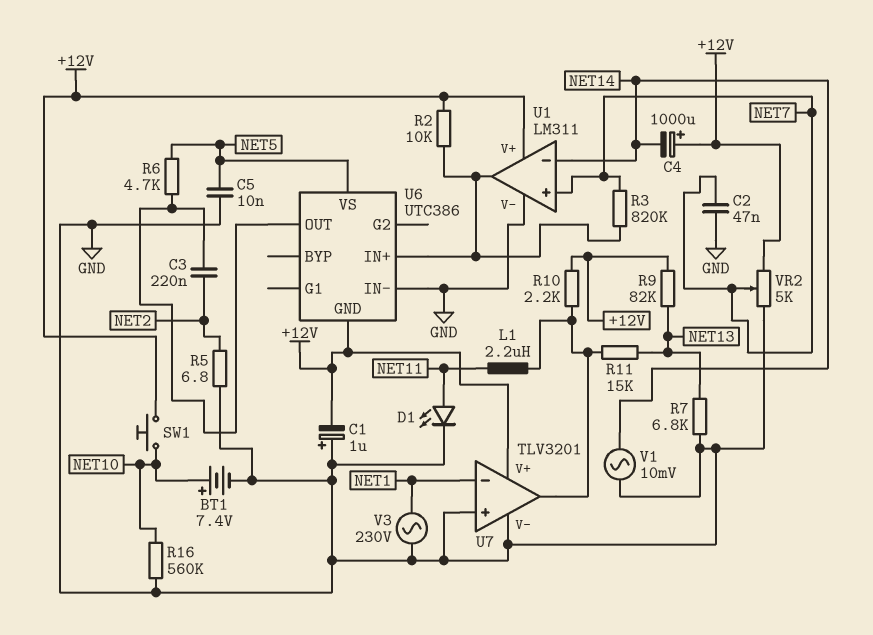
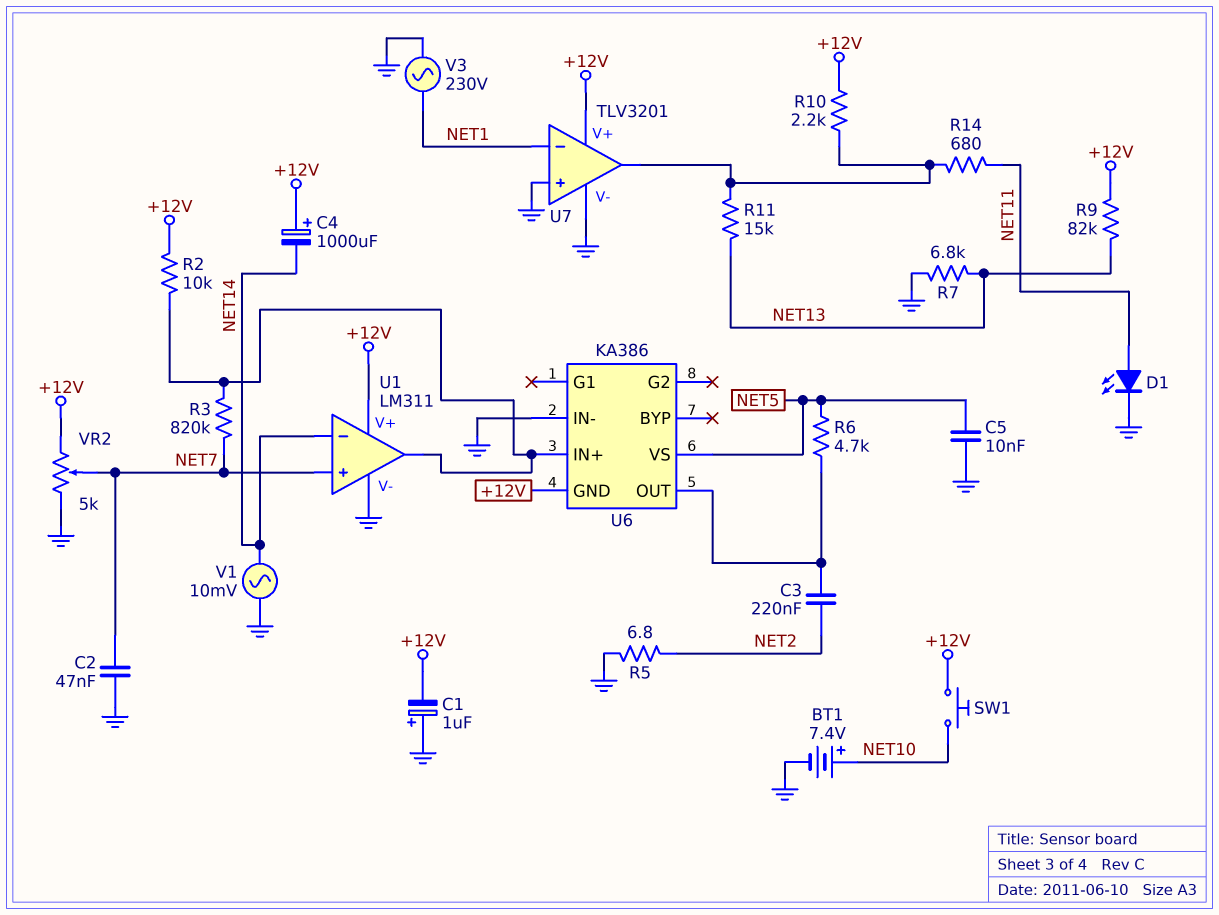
L1: 2.2uH (NET11, U7/out) -> none
R14: none -> 680 (NET11, U7/out)
R16: 560k (GND, NET10) -> none
U6: UTC386 -> KA386

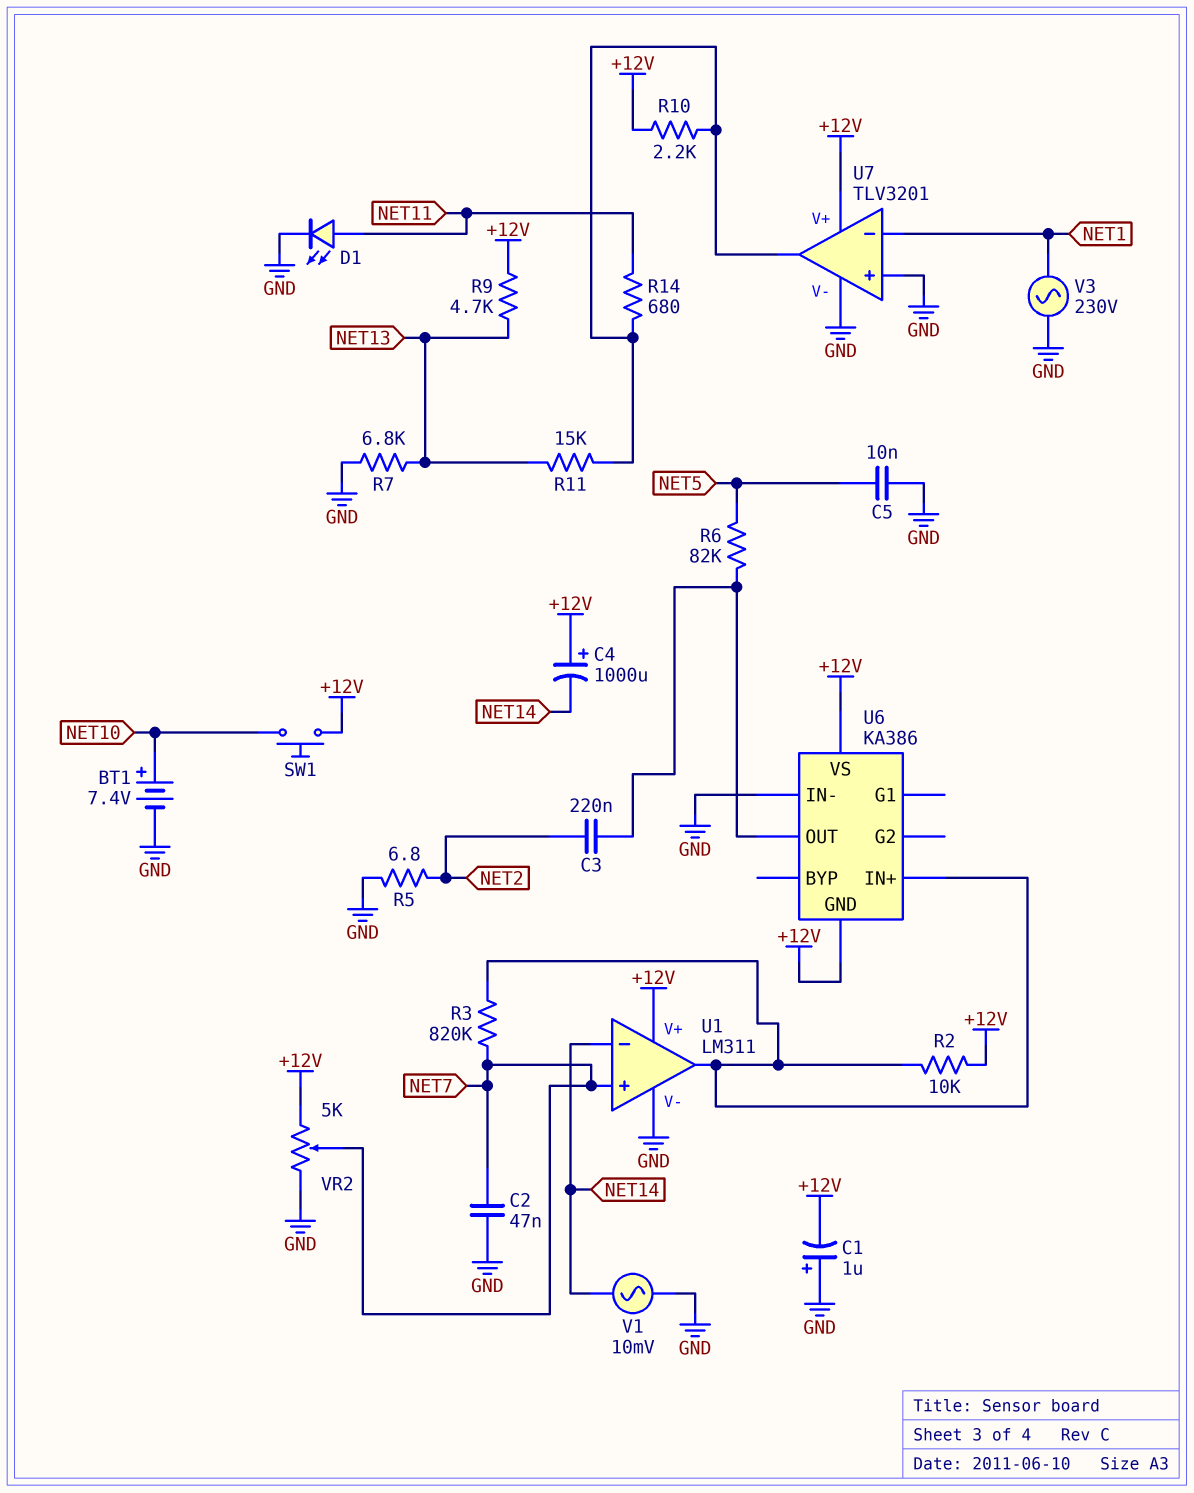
R6: 4.7k (NET5, U6/OUT) -> 82k (NET5, U6/OUT)
R9: 82k (+12V, NET13) -> 4.7k (+12V, NET13)
U6 pin VS: NET5 -> +12V

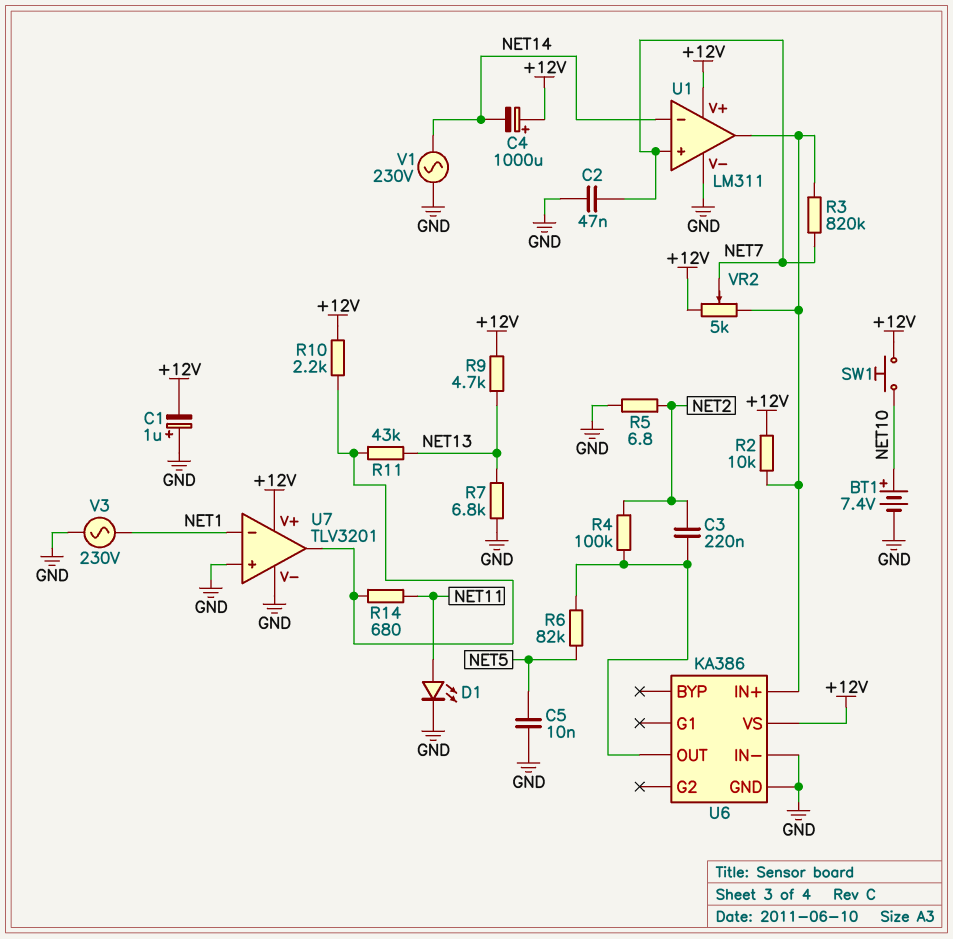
R4: none -> 100k (NET2, U6/OUT)
R11: 15k (NET13, U7/out) -> 43k (NET13, U7/out)
U6 pin GND: +12V -> GND
V1: AC 10mV (GND, NET14) -> AC 230V (GND, NET14)
VR2: 5k (+12V, GND, wiper NET7) -> 5k (+12V, U1/out, wiper NET7)

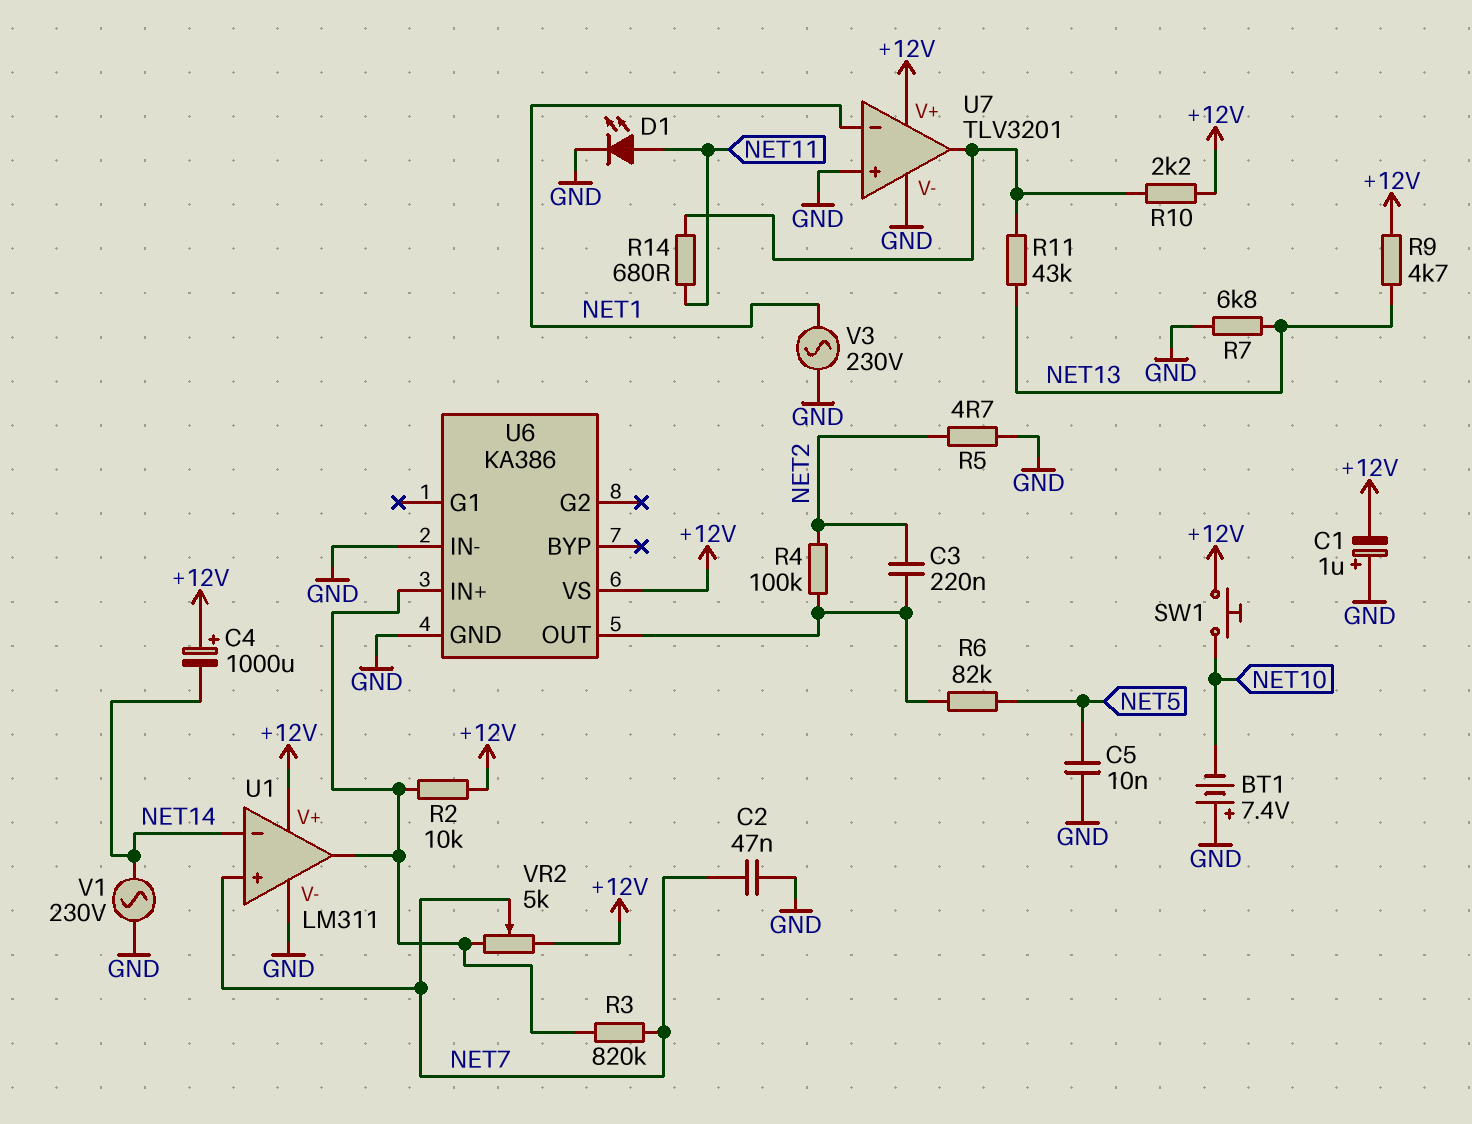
BT1: 7.4V (plus NET10, minus GND) -> 7.4V (plus GND, minus NET10)
R5: 6.8 (GND, NET2) -> 4.7 (GND, NET2)

